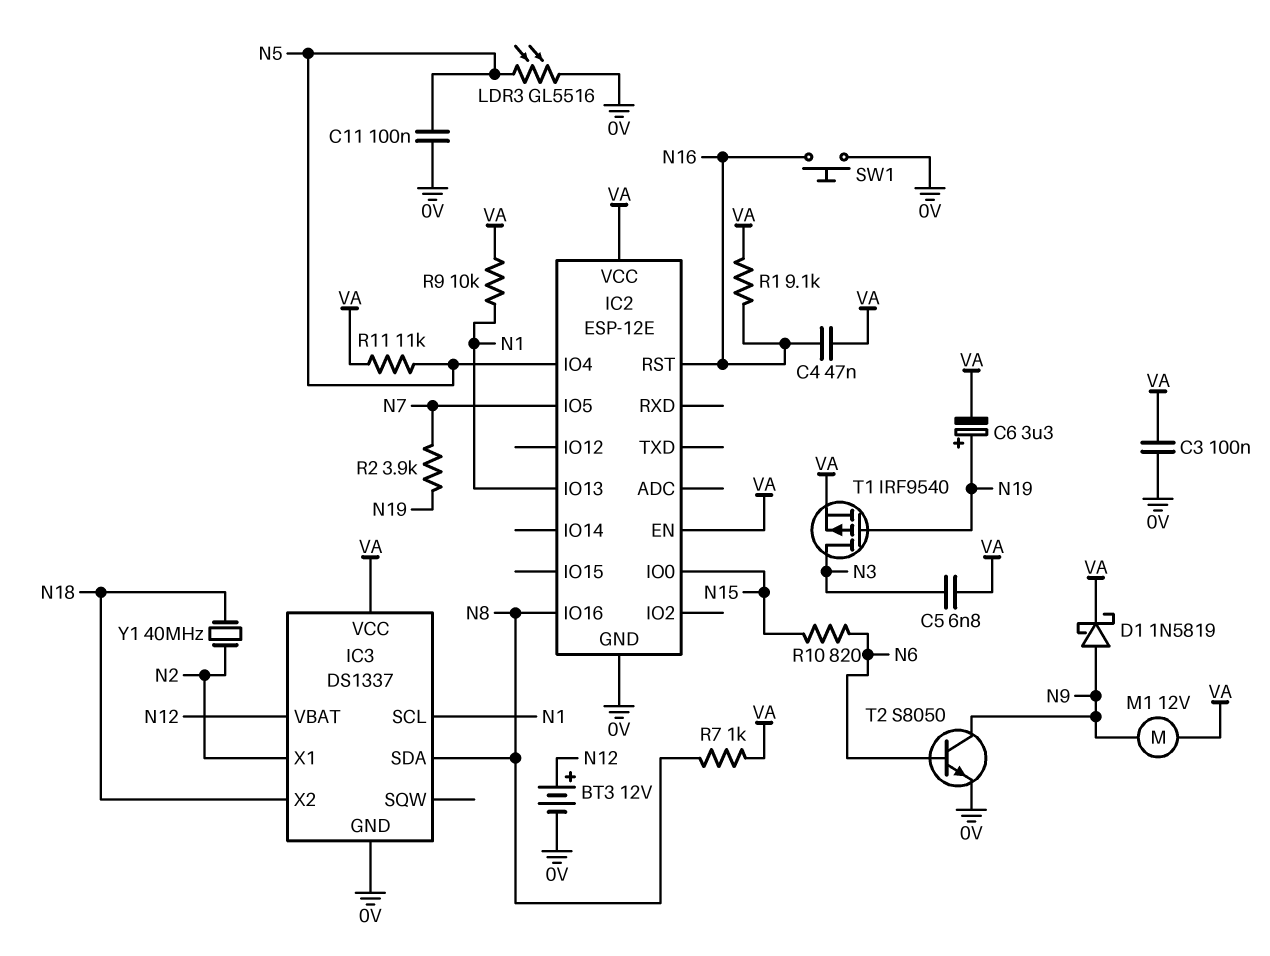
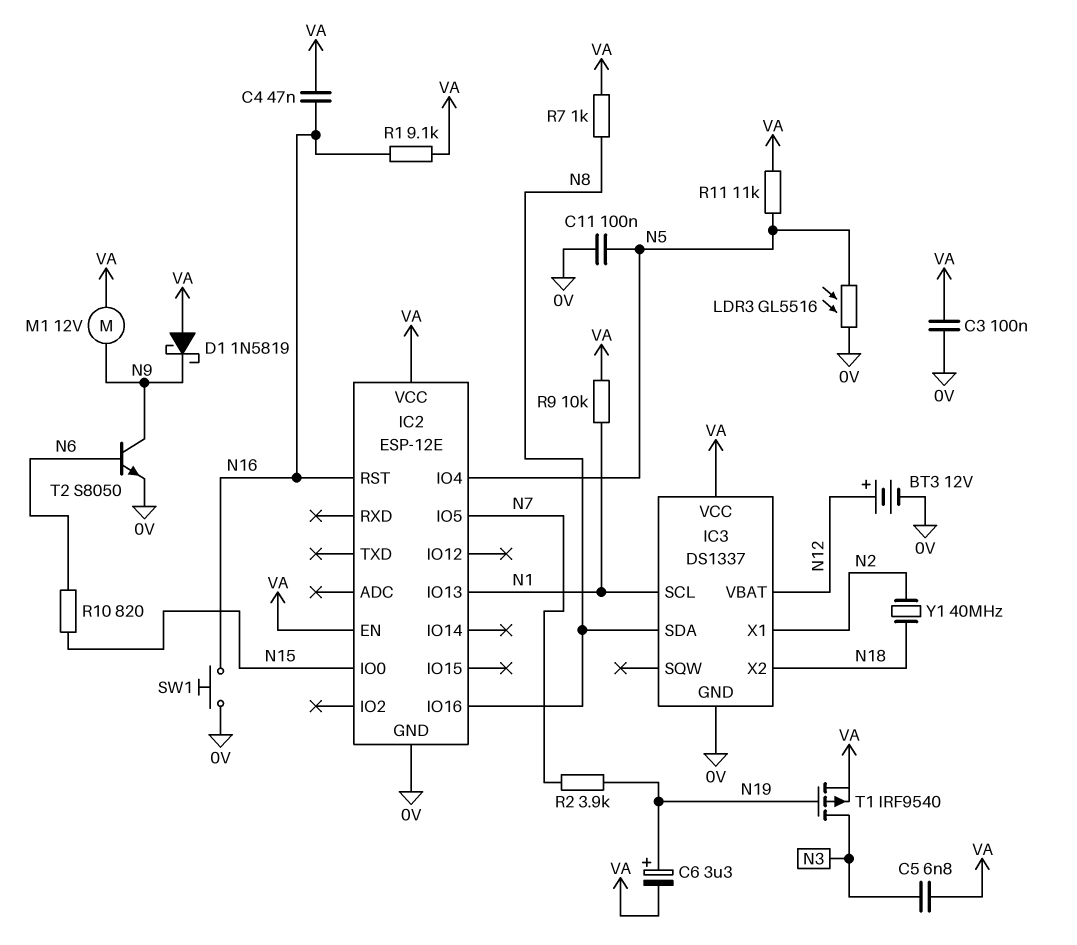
D1: schottky 1N5819 (A N9, K VA) -> schottky 1N5819 (A VA, K N9)

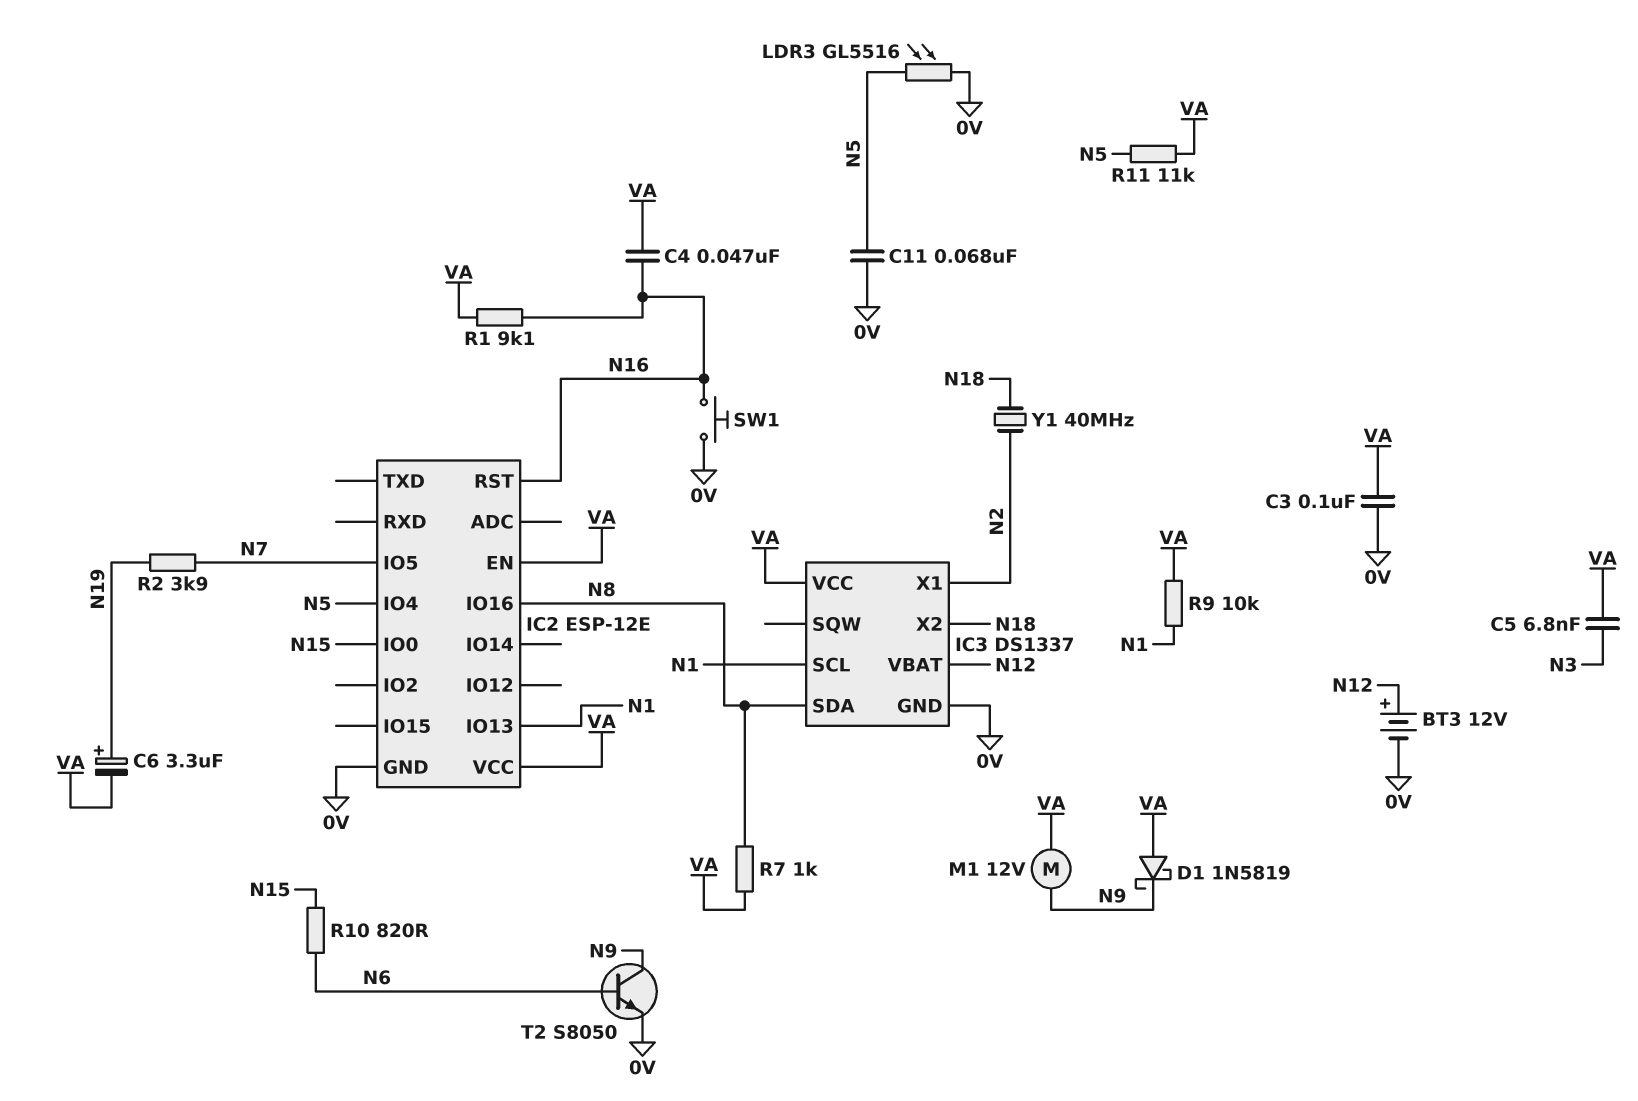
C11: 100nF (0V, N5) -> 68nF (0V, N5)
T1: PMOS IRF9540 (G N19, D N3, S VA) -> none

